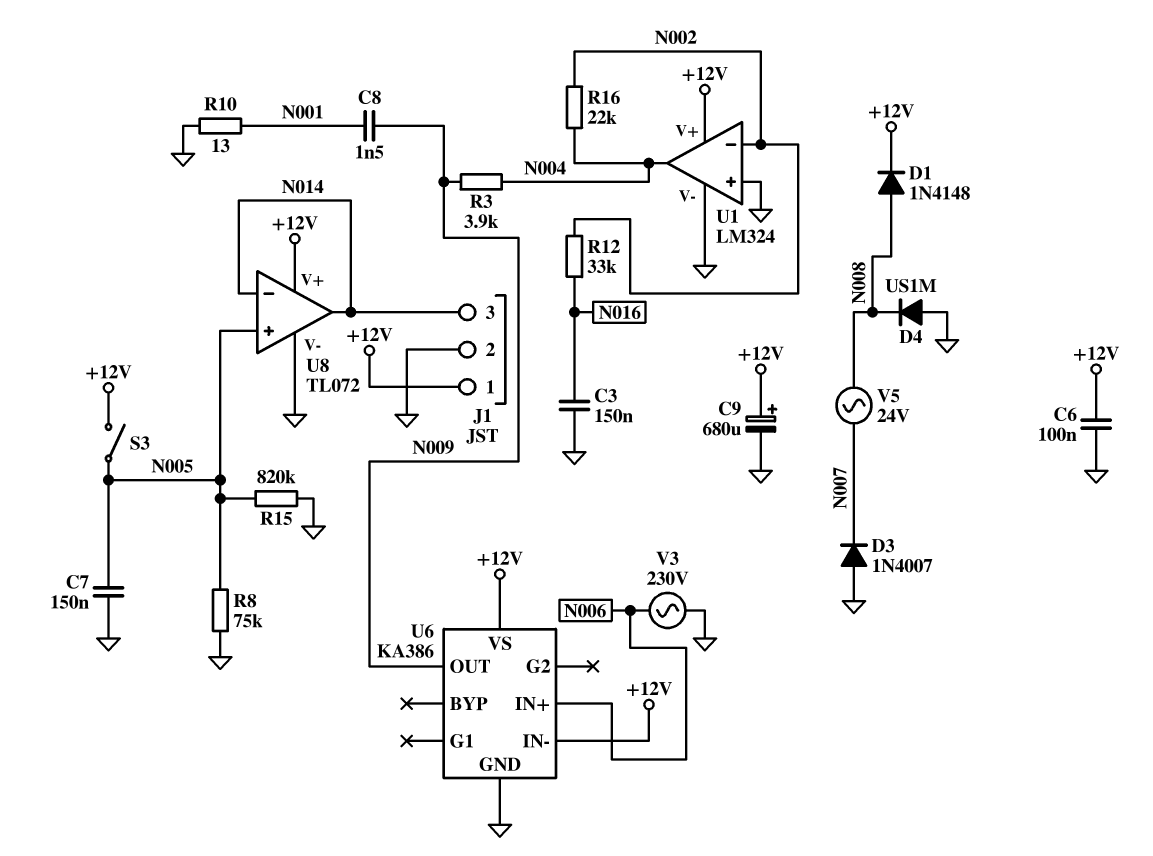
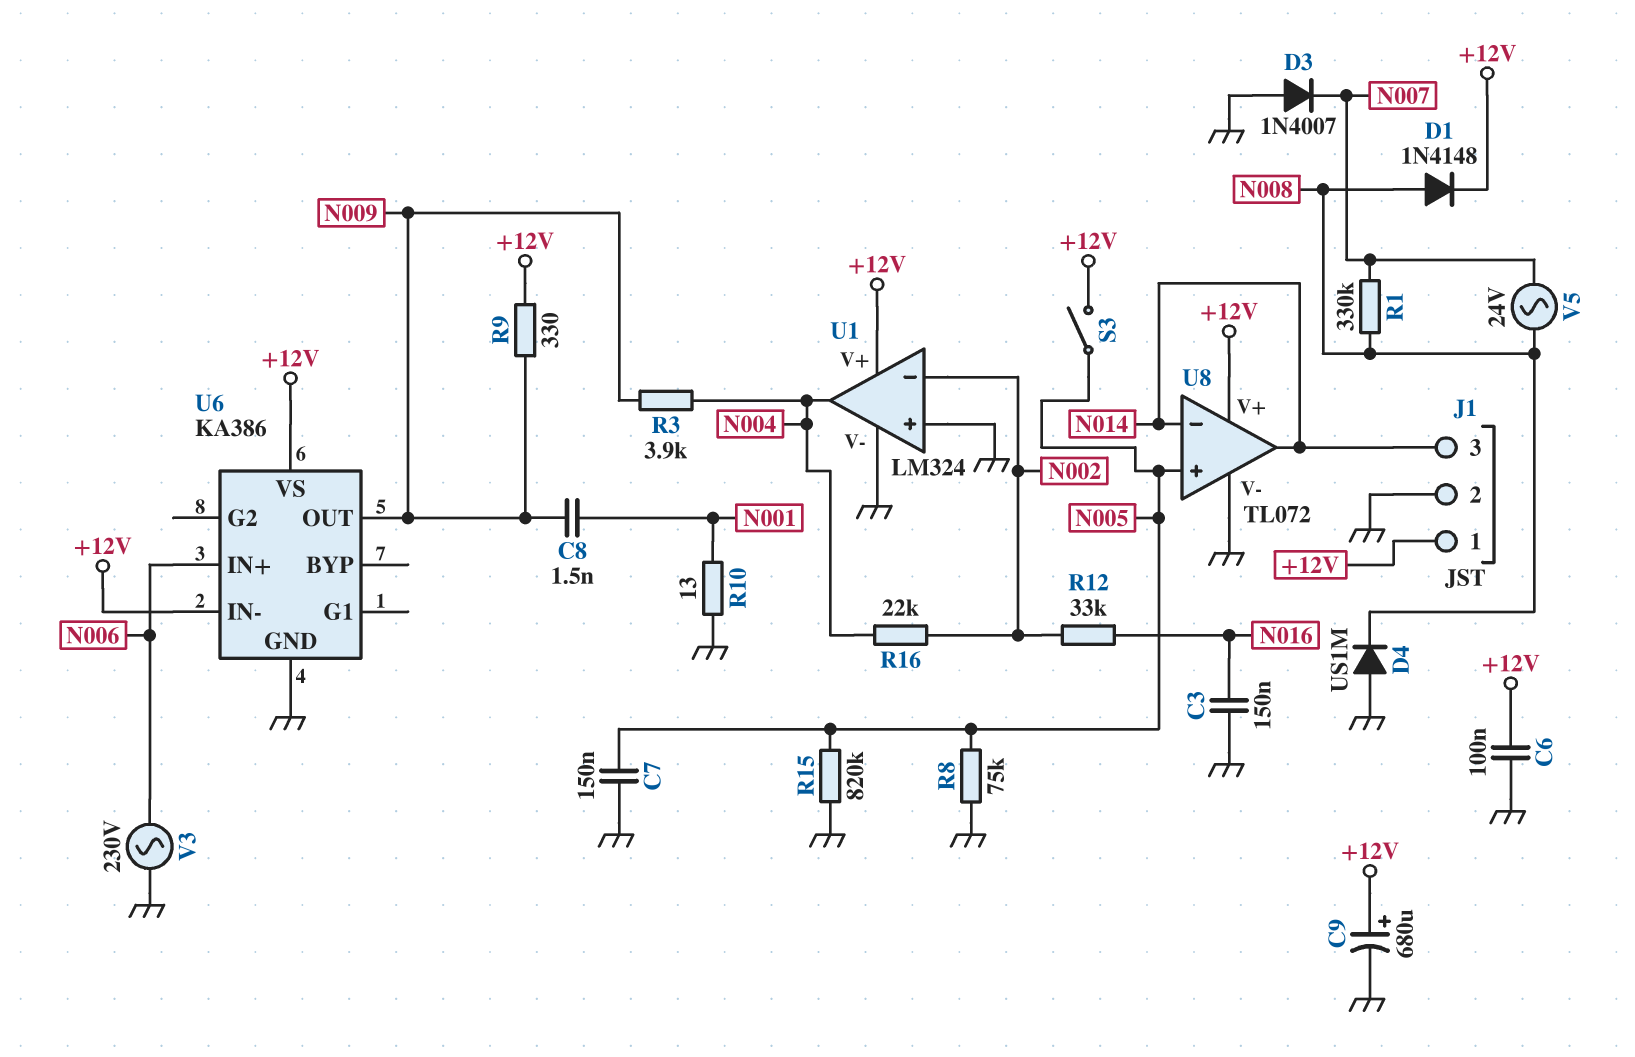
R1: none -> 330k (N007, N008)
R9: none -> 330 (+12V, N009)

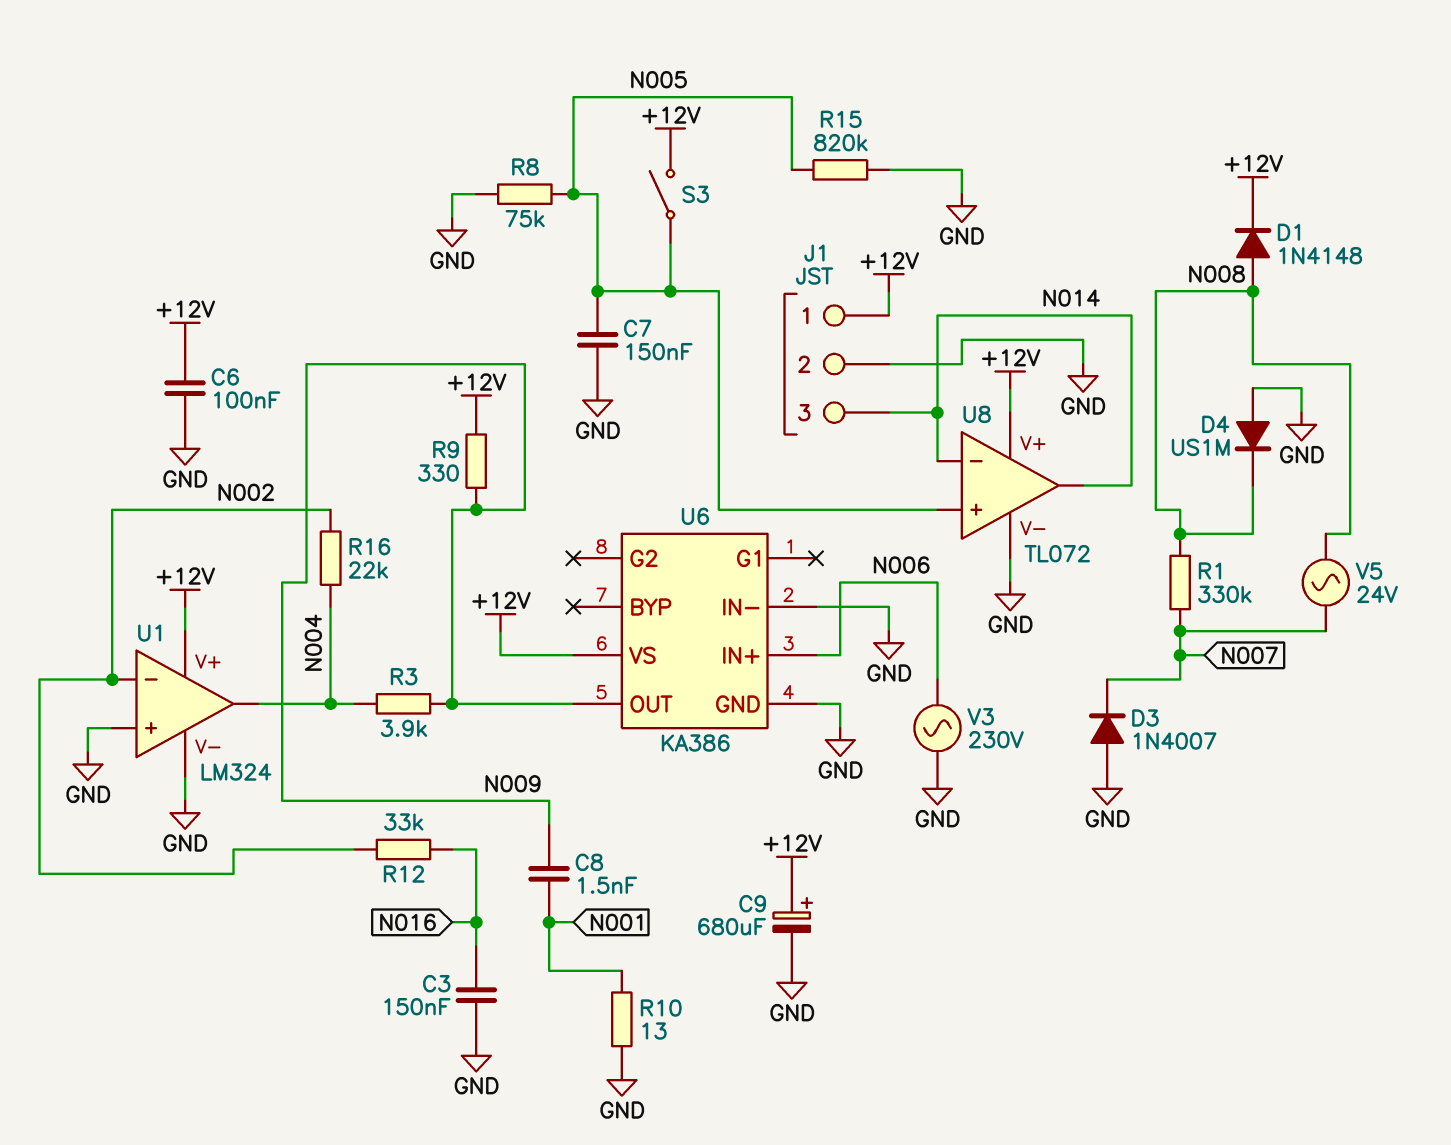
U6 pin IN-: +12V -> GND

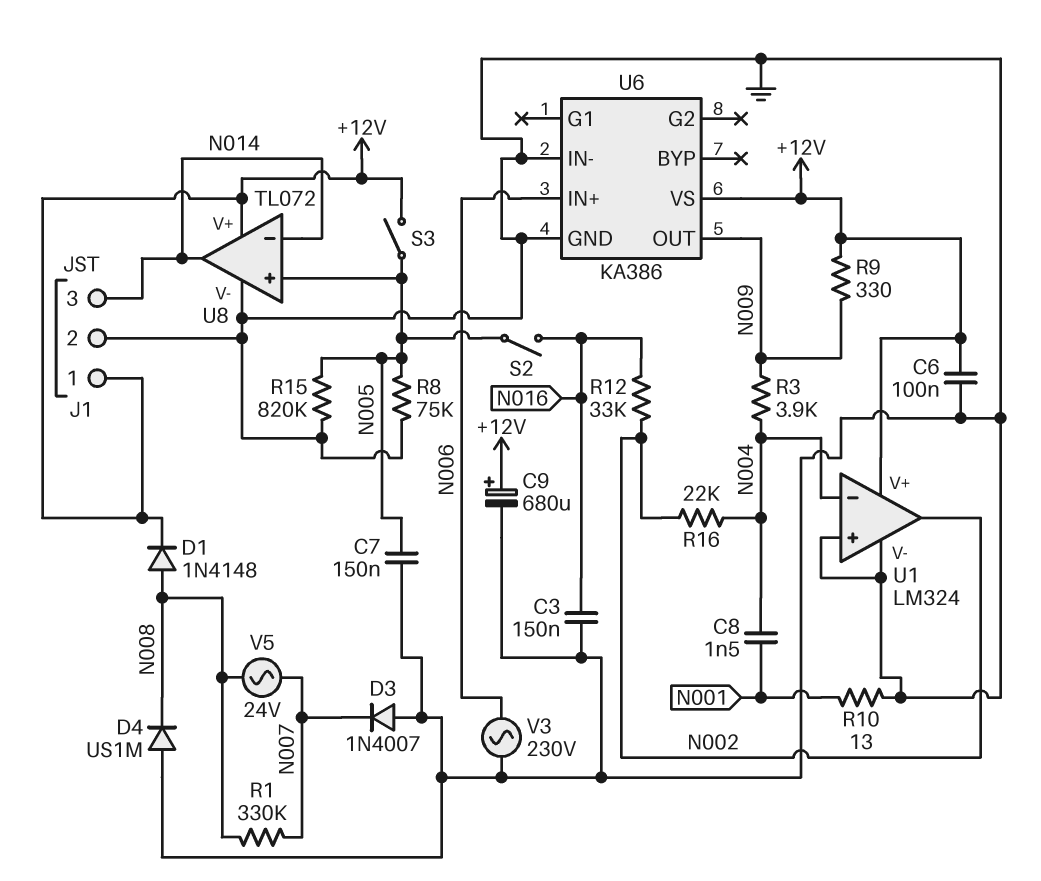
C8: 1.5nF (N001, N009) -> 1.5nF (N001, N004)
S2: none -> switch (N005, N016)
U1 pin in-: N002 -> N004
U1 pin out: N004 -> N002

